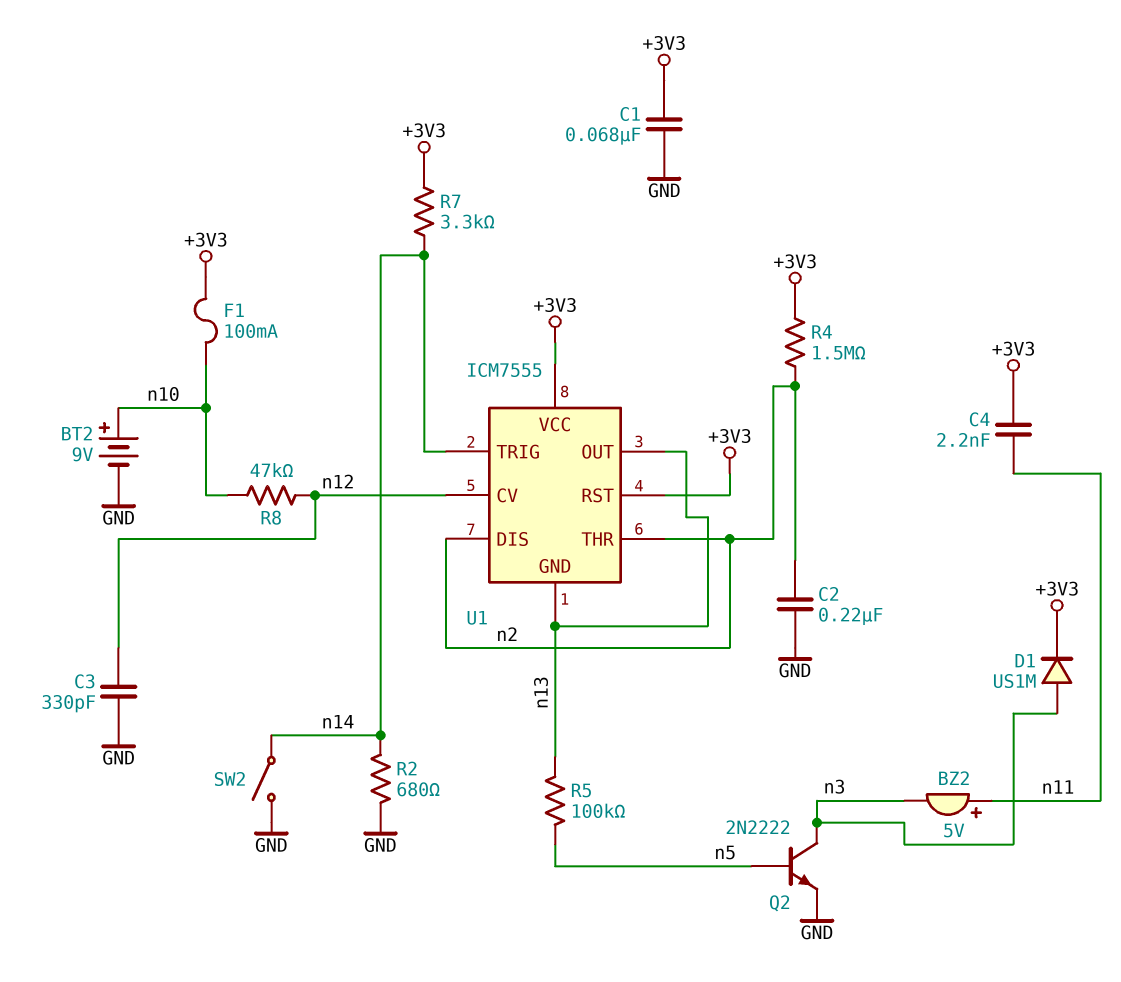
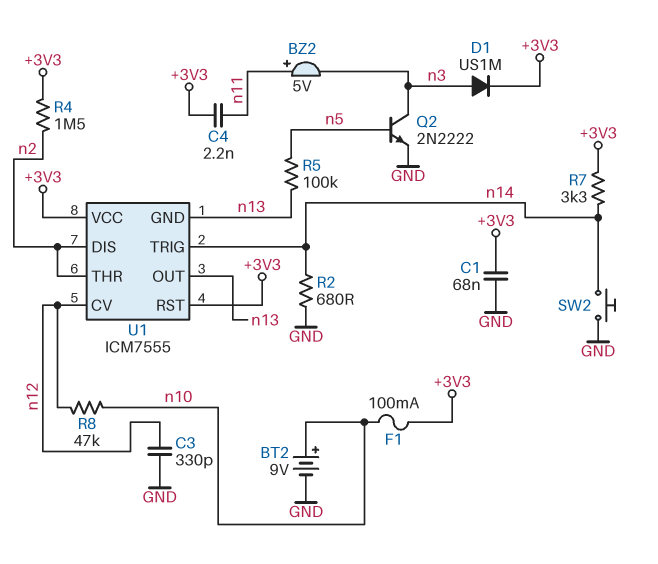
C2: 220nF (GND, n2) -> none
SW2: switch (GND, n14) -> button (GND, n14)

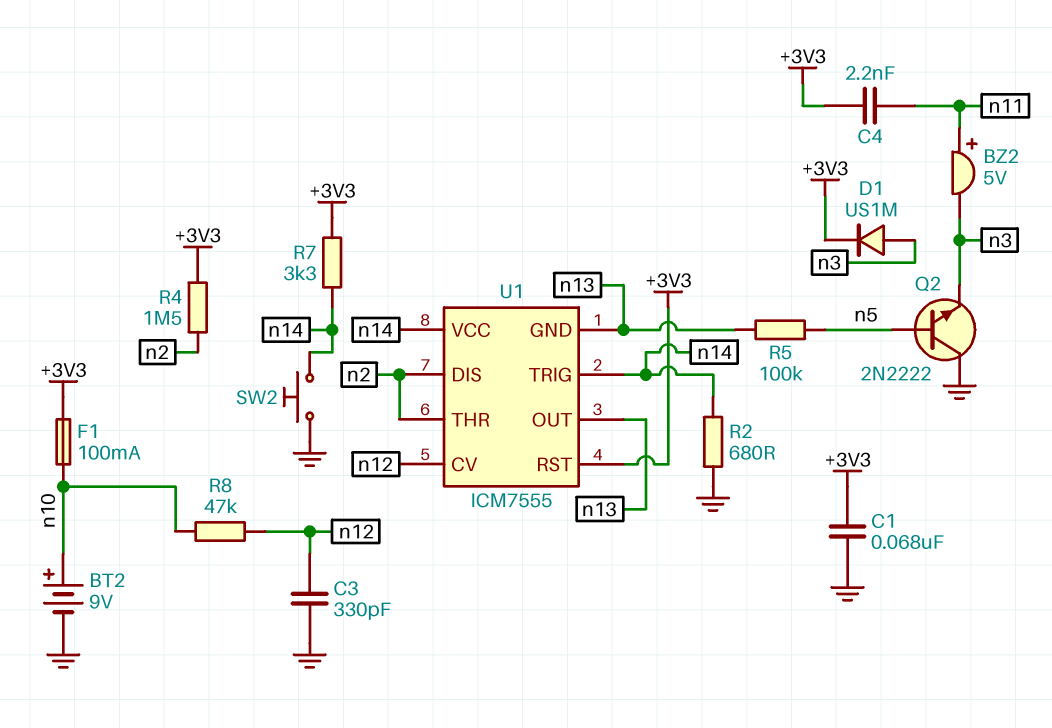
Q2: NPN 2N2222 (B n5, C n3, E GND) -> NPN 2N2222 (B n5, C GND, E n3)
U1 pin VCC: +3V3 -> n14

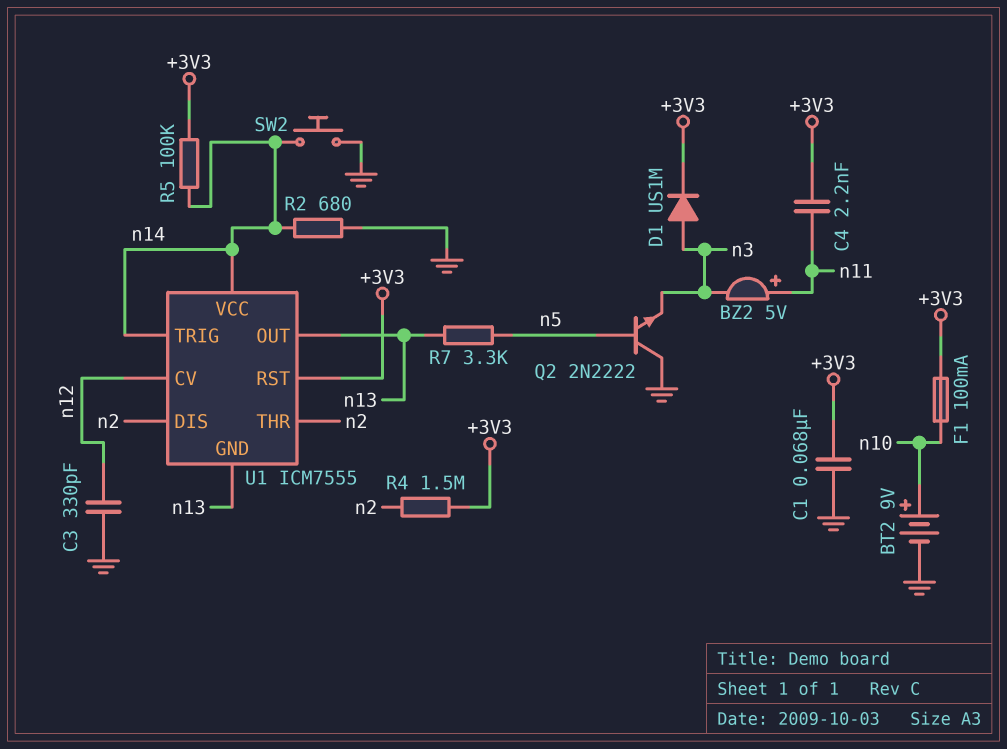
R5: 100k (n5, n13) -> 100k (+3V3, n14)
R7: 3.3k (+3V3, n14) -> 3.3k (n5, n13)
R8: 47k (n10, n12) -> none

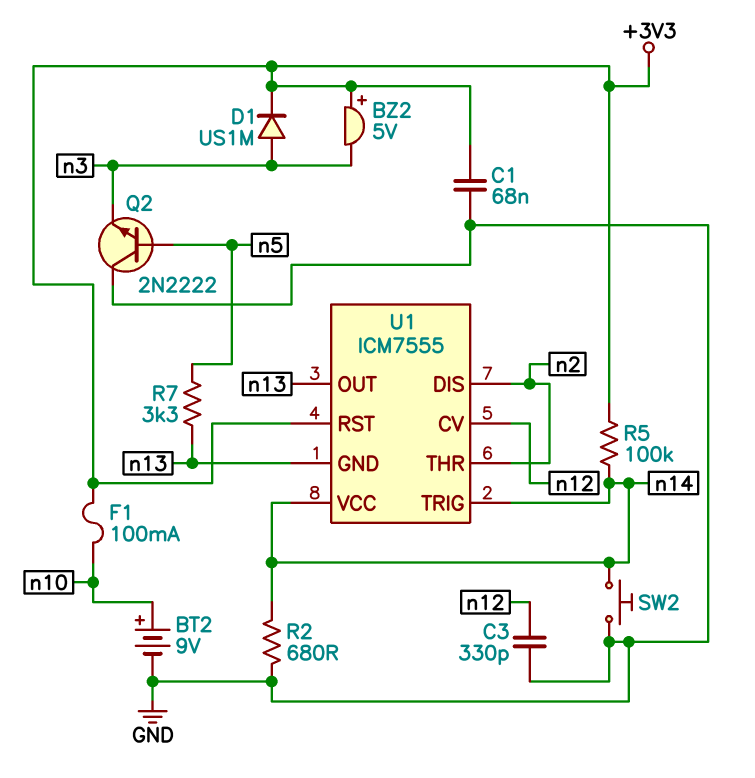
BZ2: buzzer 5V (plus n11, minus n3) -> buzzer 5V (plus +3V3, minus n3)
C4: 2.2nF (+3V3, n11) -> none
R4: 1.5M (+3V3, n2) -> none

